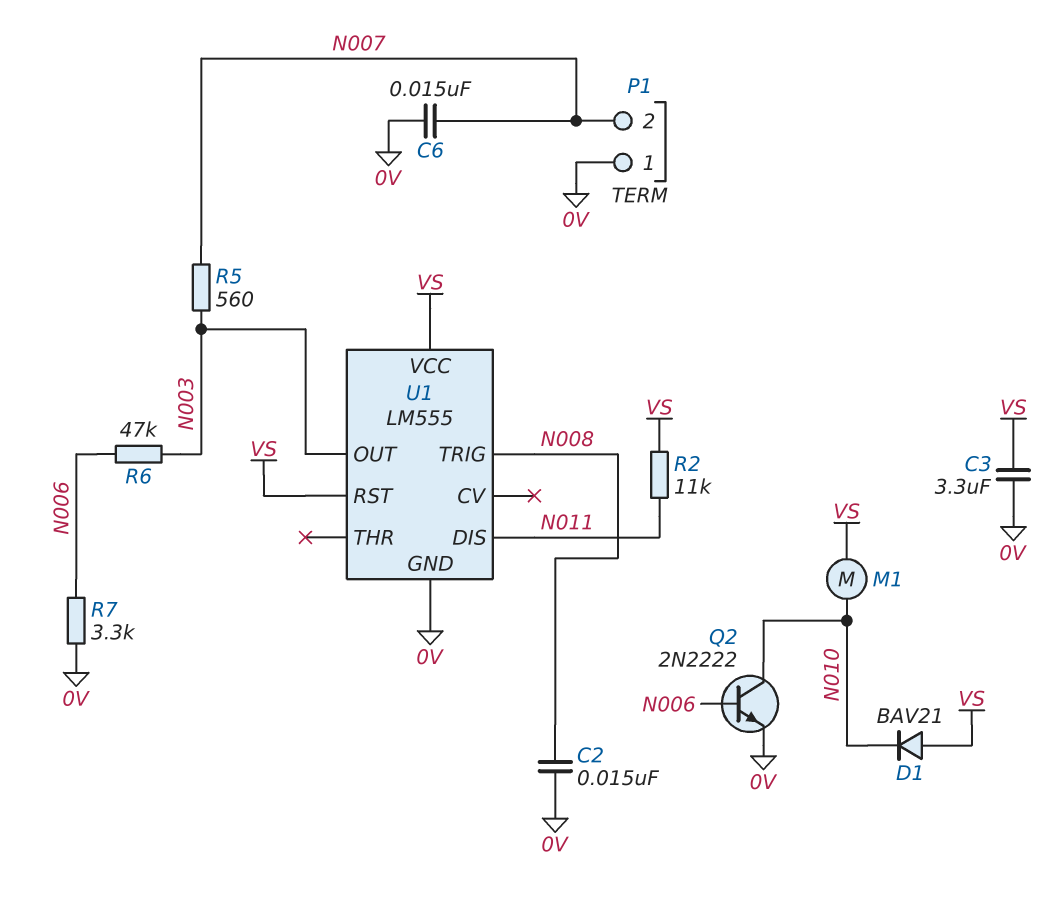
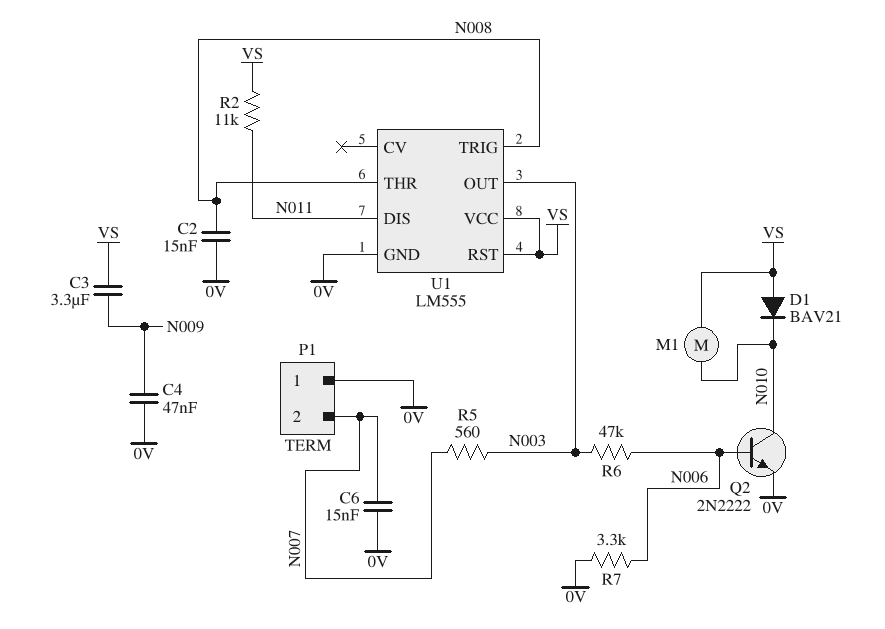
C3: 3.3uF (0V, VS) -> 3.3uF (N009, VS)
C4: none -> 47nF (0V, N009)
U1 pin THR: none -> N008

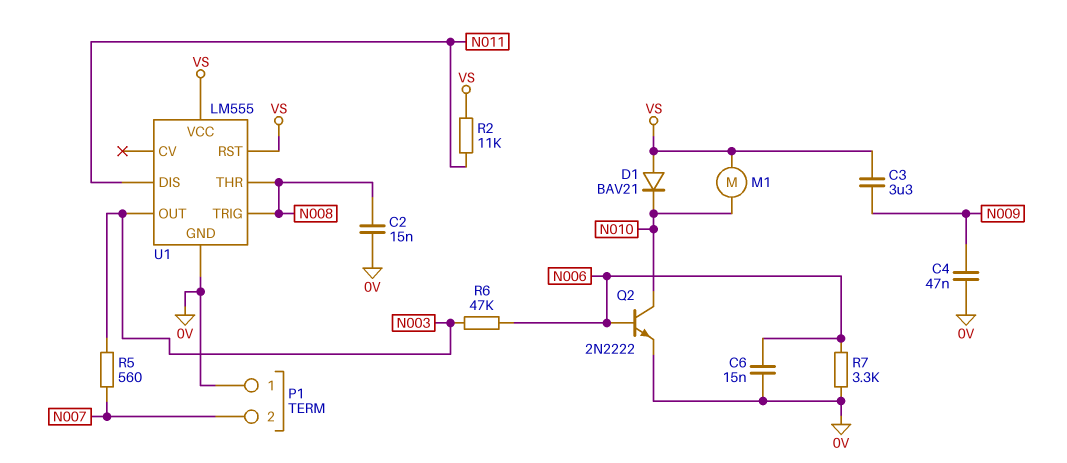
C6: 15nF (0V, N007) -> 15nF (0V, N006)

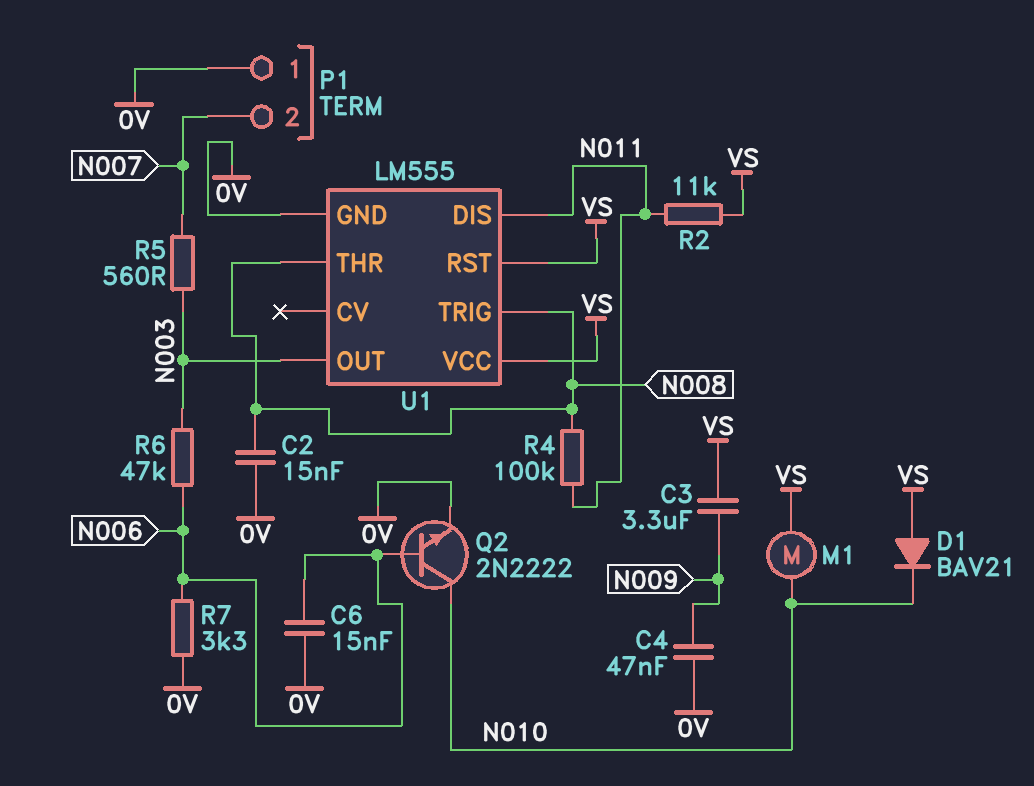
R4: none -> 100k (N008, N011)

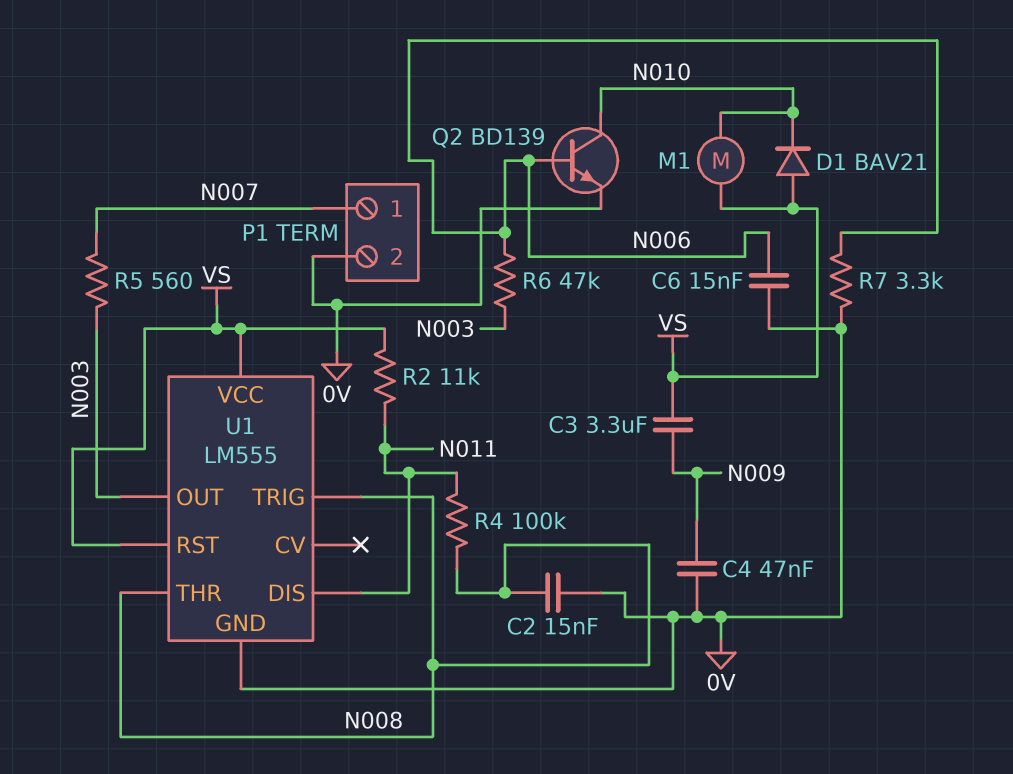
P1 pin 1: 0V -> N007
P1 pin 2: N007 -> 0V
Q2: NPN 2N2222 (B N006, C N010, E 0V) -> NPN BD139 (B N006, C N010, E 0V)

